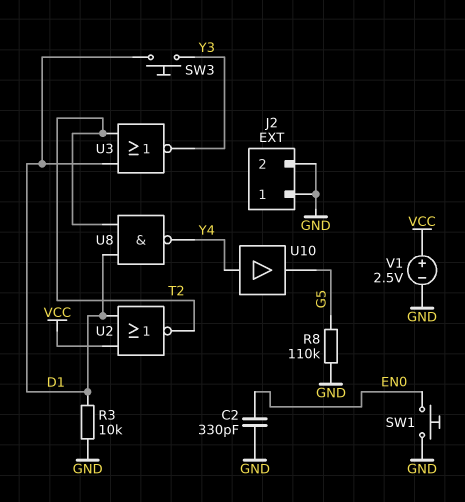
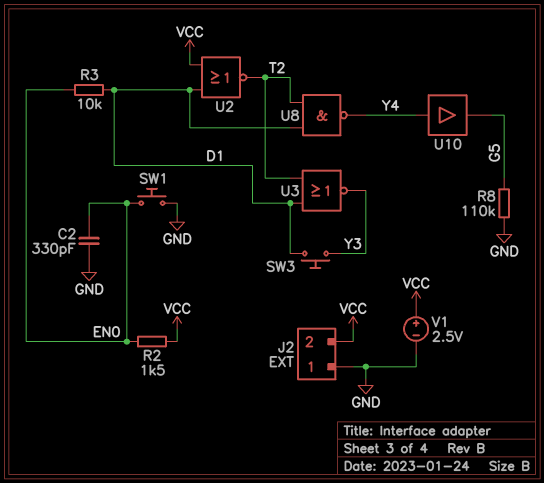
J2 pin 2: GND -> VCC
R2: none -> 1.5k (EN0, VCC)
R3: 10k (D1, GND) -> 10k (D1, EN0)

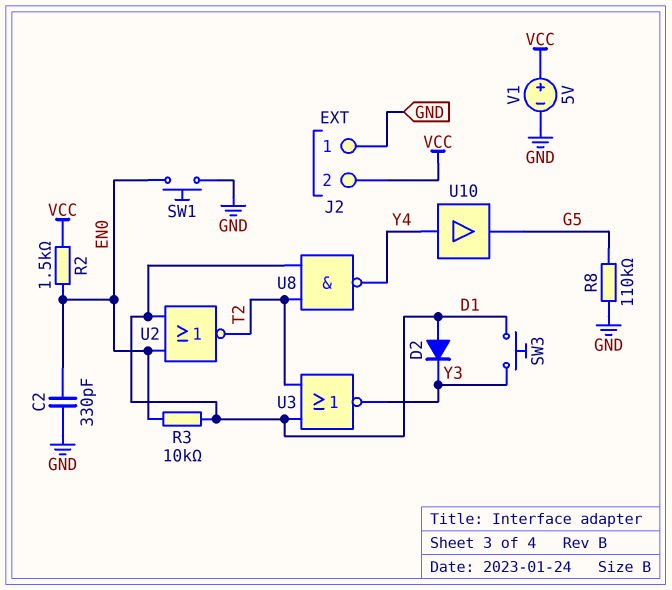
D2: none -> diode (A D1, K Y3)
U2: NOR (in D1, in VCC, out T2) -> NOR (in D1, in EN0, out T2)
V1: 2.5V (plus VCC, minus GND) -> 5V (plus VCC, minus GND)

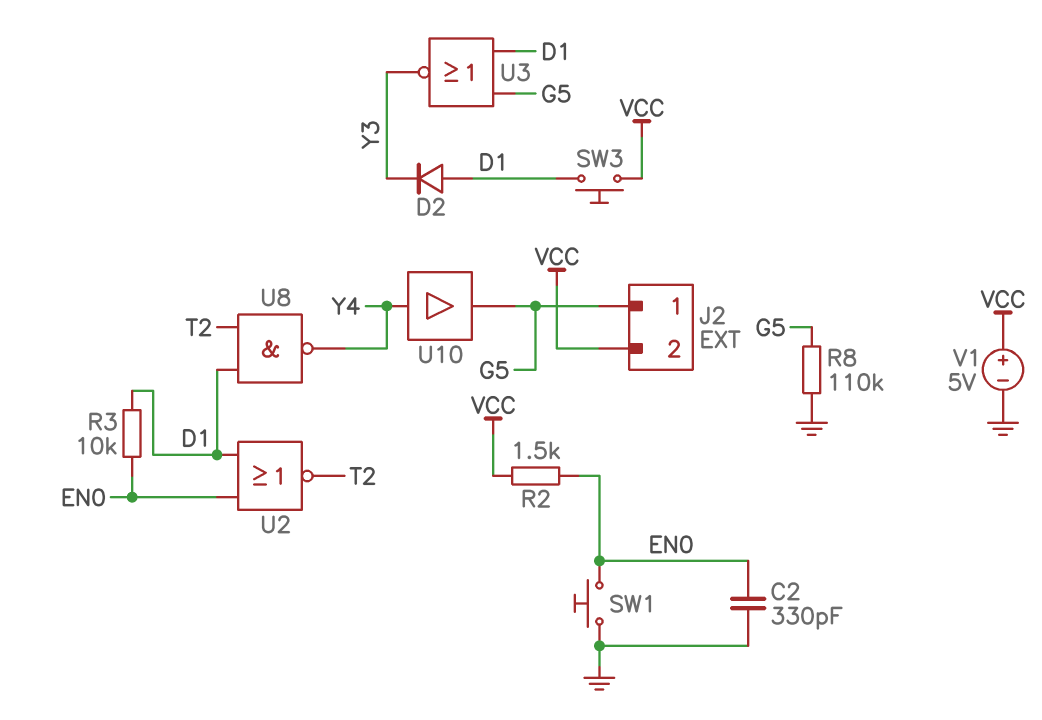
J2 pin 1: GND -> G5
SW3: button (D1, Y3) -> button (D1, VCC)
U3: NOR (in D1, in T2, out Y3) -> NOR (in D1, in G5, out Y3)

